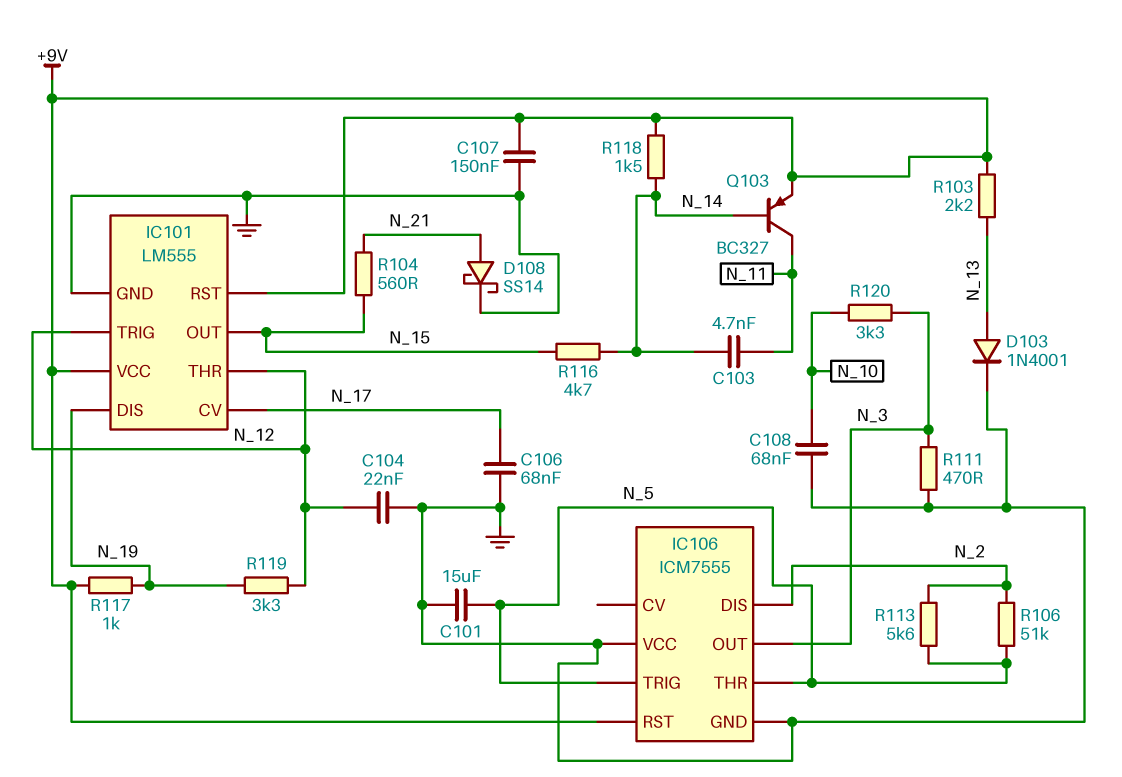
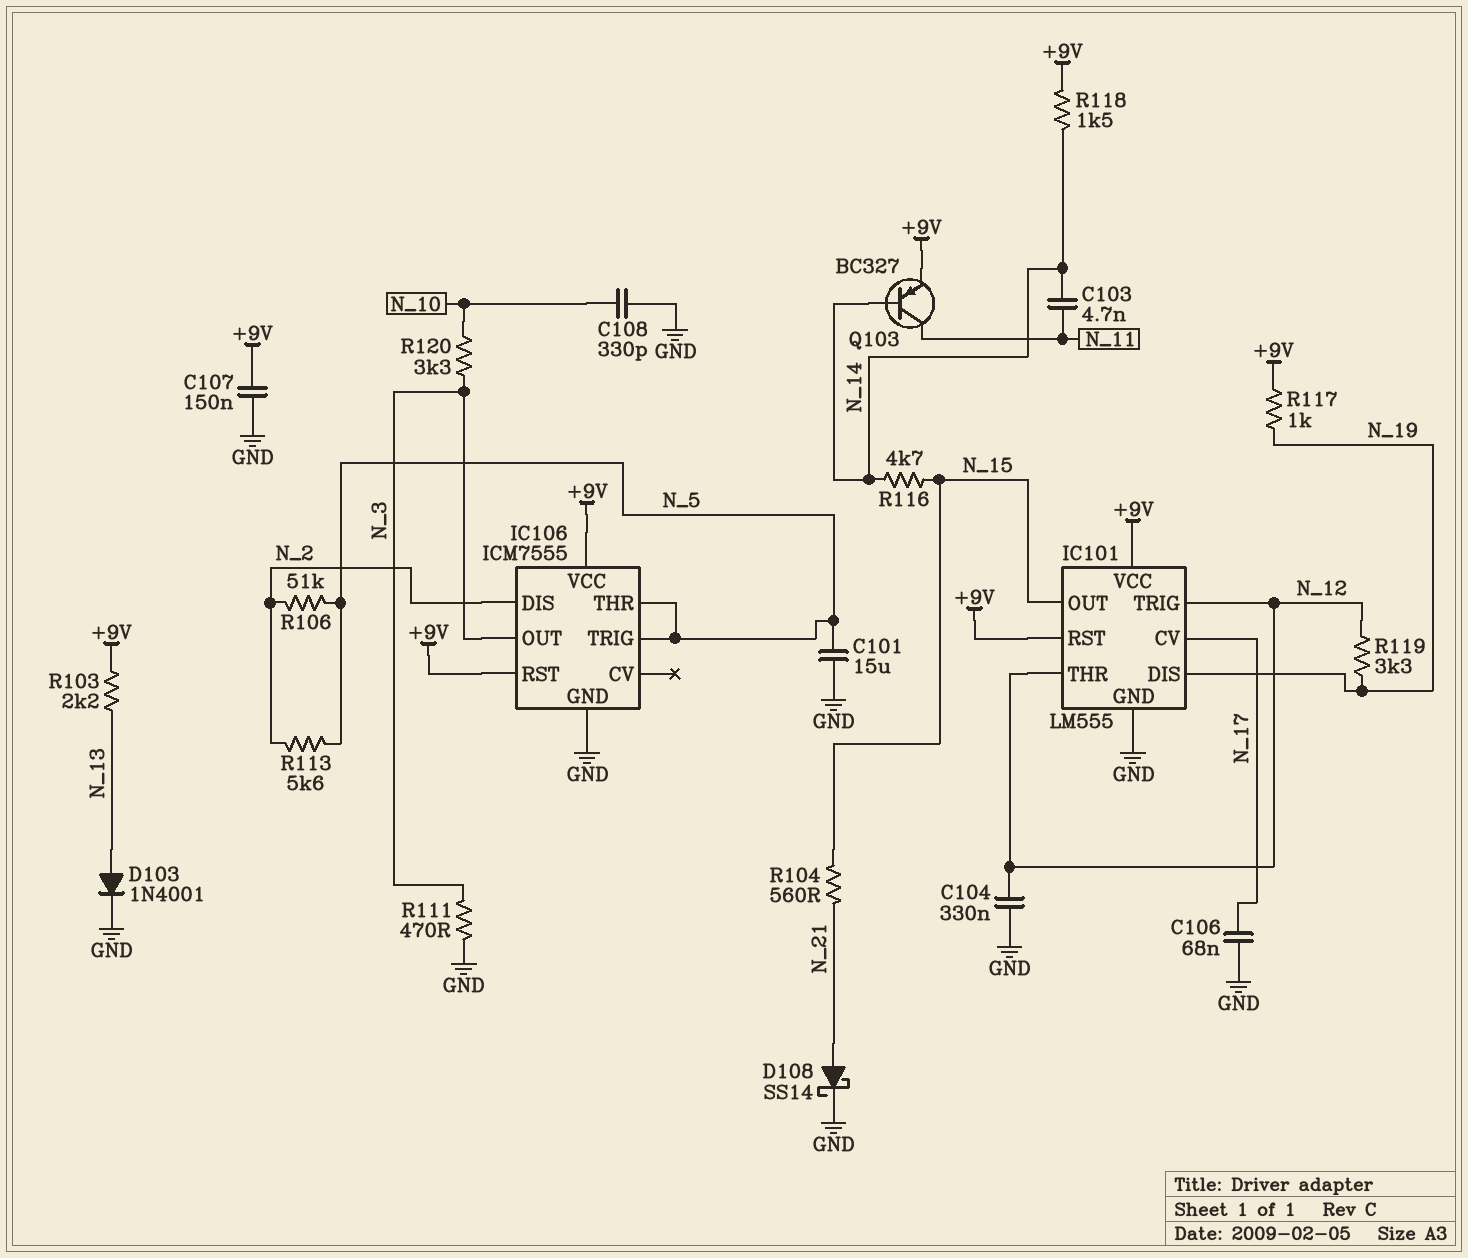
C104: 22nF (GND, N_12) -> 330nF (GND, N_12)
C108: 68nF (GND, N_10) -> 330pF (GND, N_10)
IC106 pin VCC: GND -> +9V

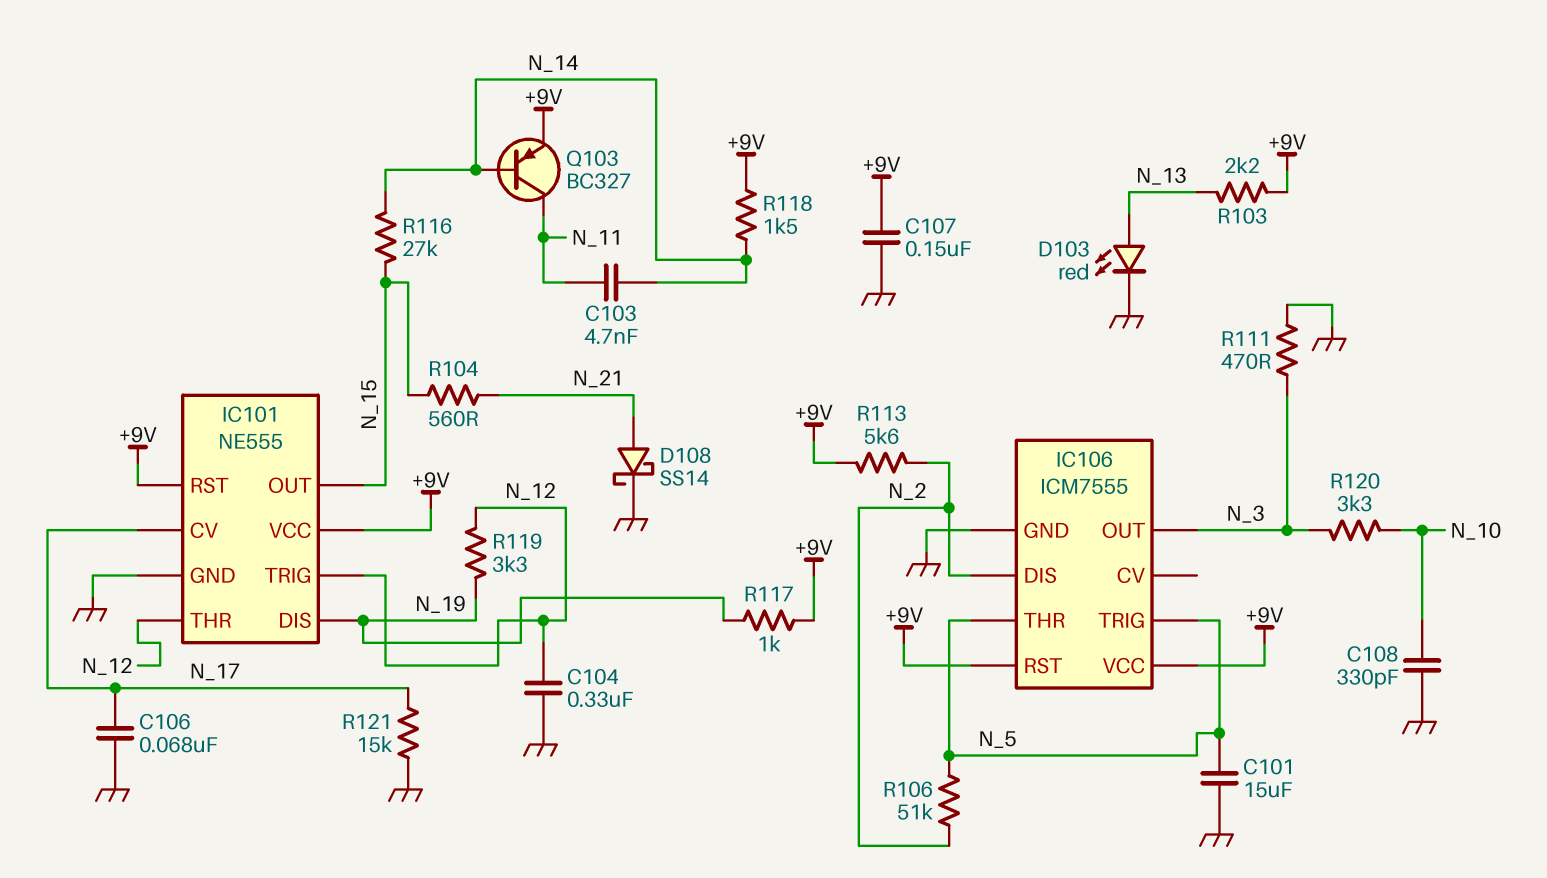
D103: diode 1N4001 (A N_13, K GND) -> LED red (A N_13, K GND)
IC101: LM555 -> NE555
R113: 5.6k (N_2, N_5) -> 5.6k (+9V, N_2)
R116: 4.7k (N_14, N_15) -> 27k (N_14, N_15)
R121: none -> 15k (GND, N_17)

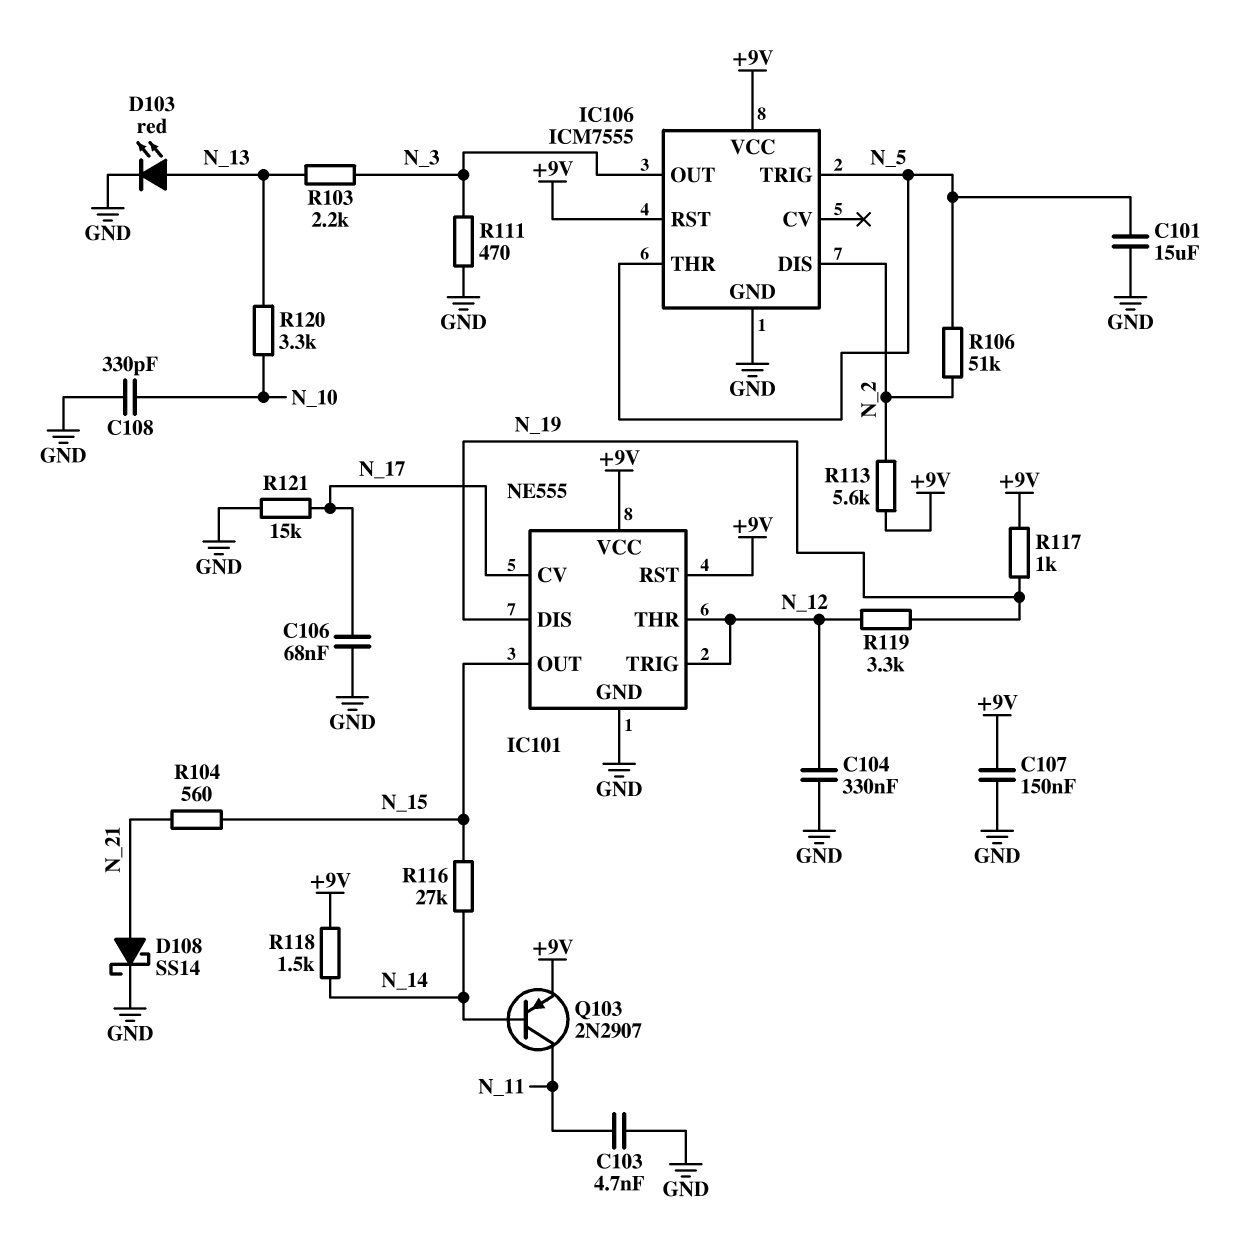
C103: 4.7nF (N_11, N_14) -> 4.7nF (GND, N_11)
Q103: PNP BC327 (B N_14, C N_11, E +9V) -> PNP 2N2907 (B N_14, C N_11, E +9V)
R103: 2.2k (+9V, N_13) -> 2.2k (N_3, N_13)
R120: 3.3k (N_3, N_10) -> 3.3k (N_10, N_13)

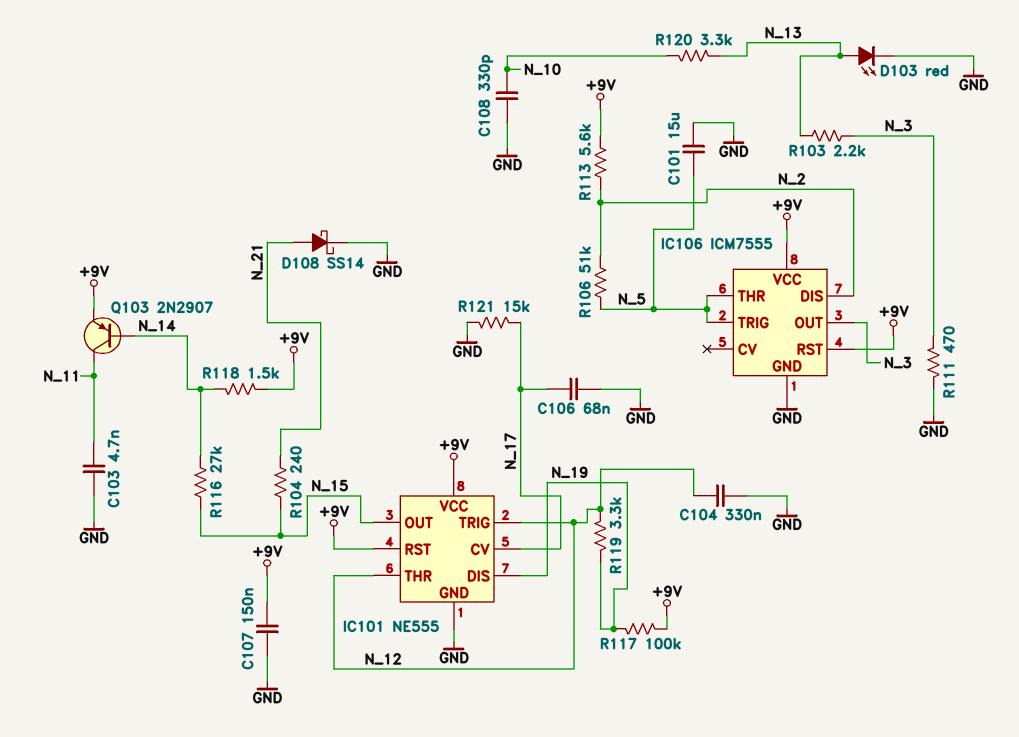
R104: 560 (N_15, N_21) -> 240 (N_15, N_21)
R117: 1k (+9V, N_19) -> 100k (+9V, N_19)

